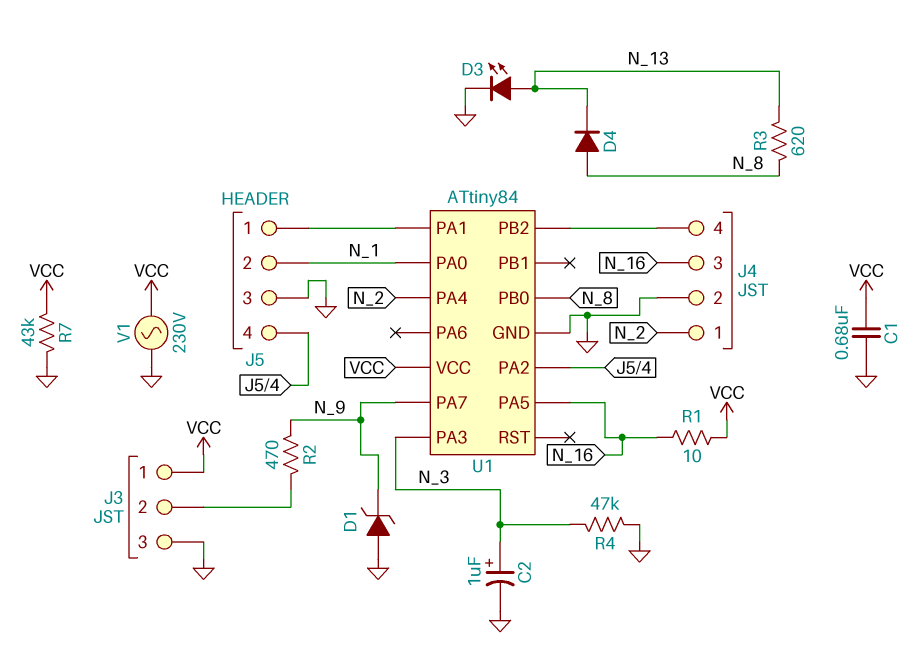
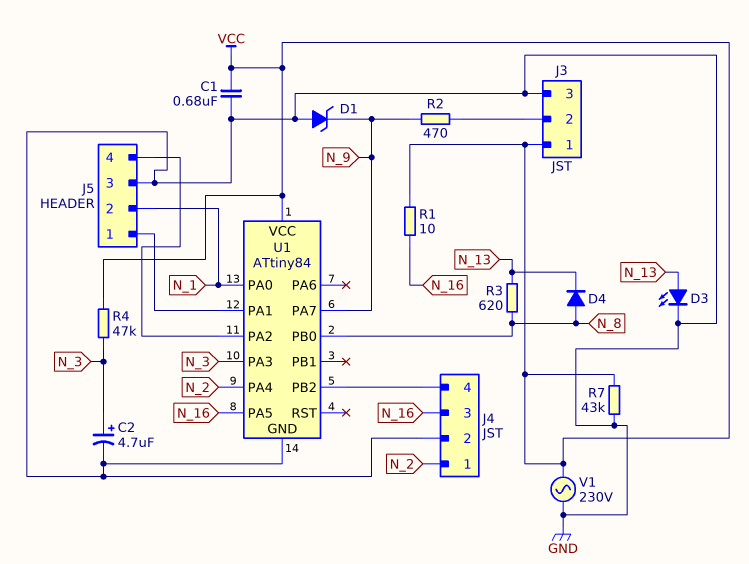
C2: 1uF (plus N_3, minus GND) -> 4.7uF (plus N_3, minus GND)
R4: 47k (GND, N_3) -> 47k (N_3, VCC)

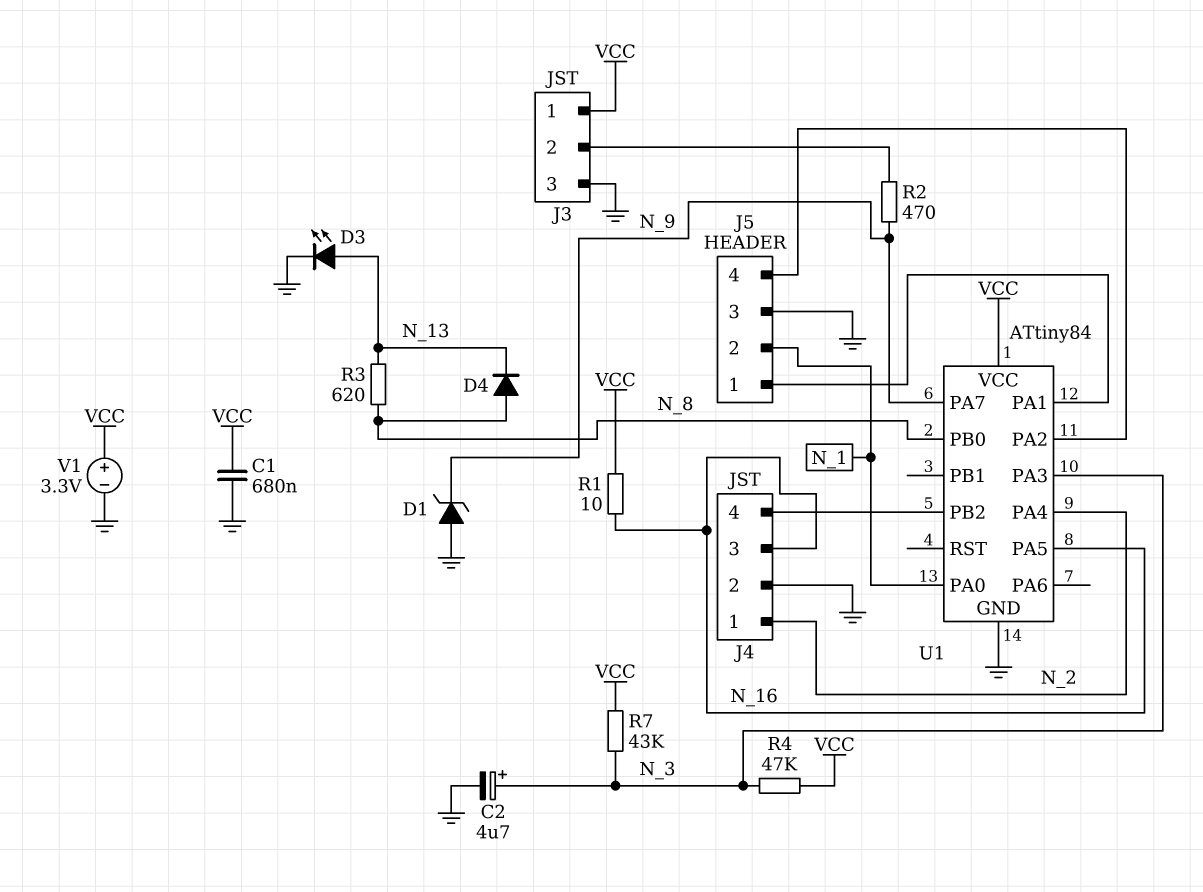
R7: 43k (GND, VCC) -> 43k (N_3, VCC)
V1: AC 230V (GND, VCC) -> 3.3V (plus VCC, minus GND)

